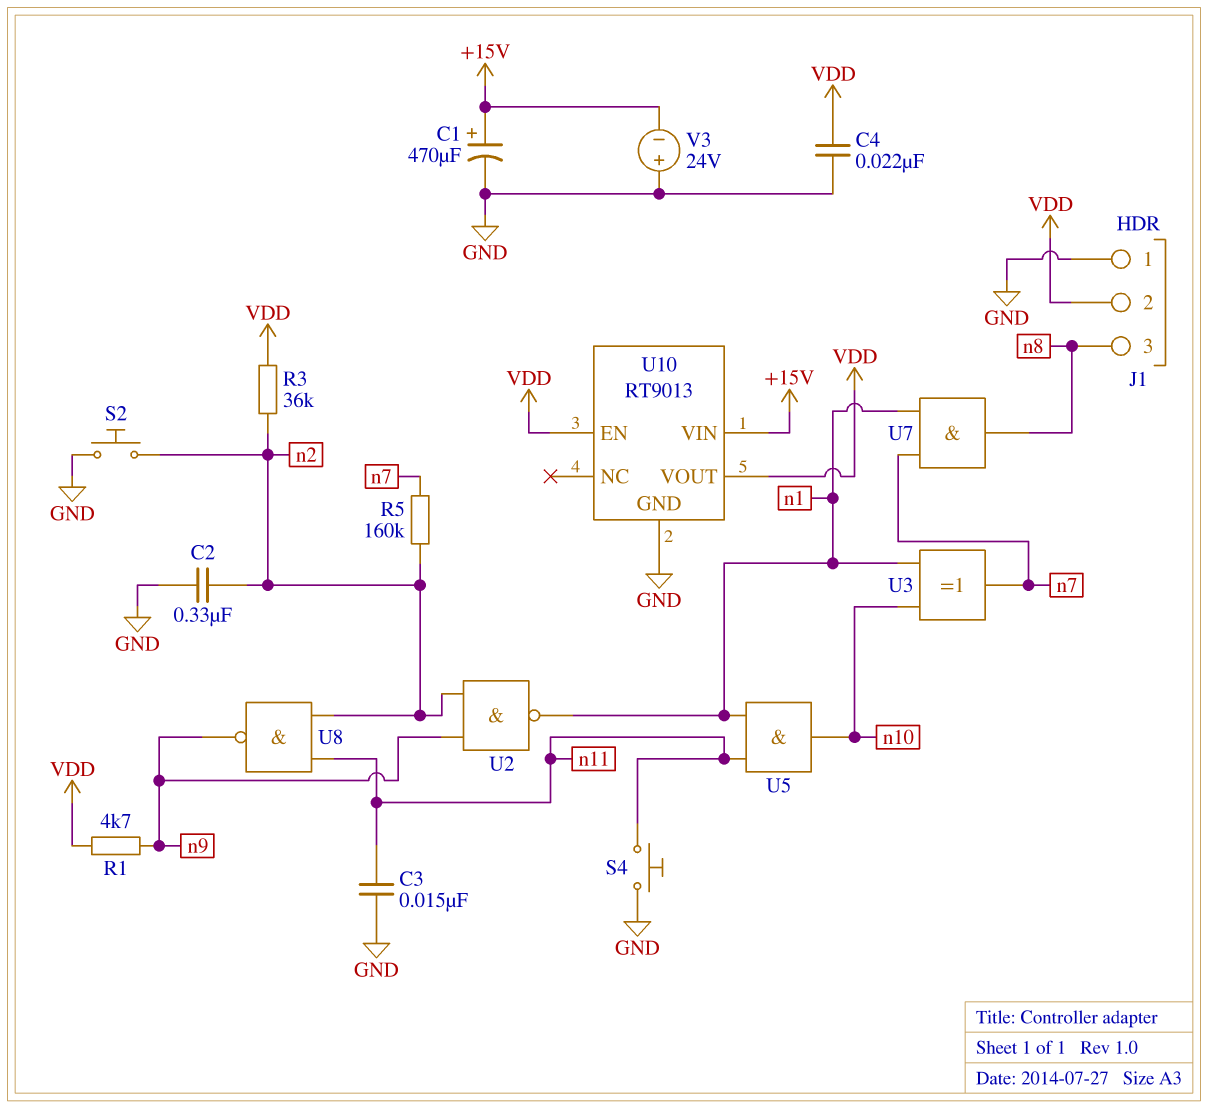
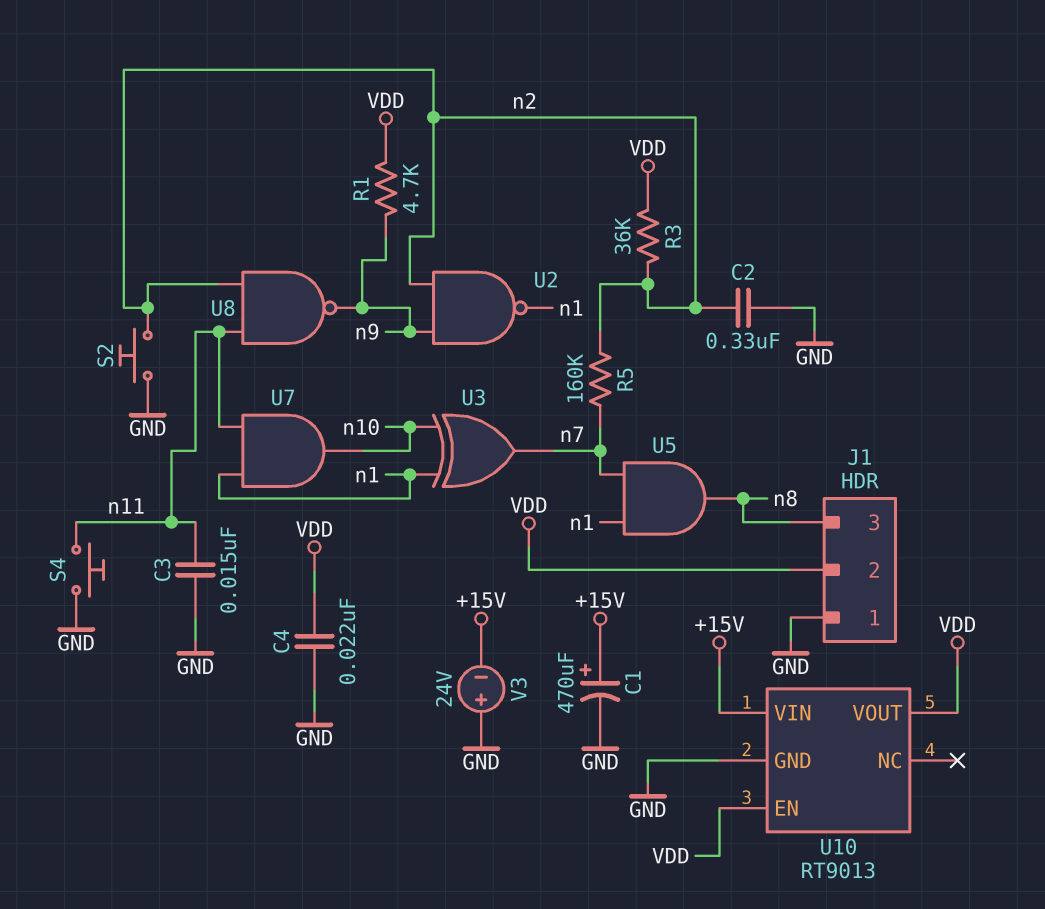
U5: AND (in n1, in n11, out n10) -> AND (in n1, in n7, out n8)
U7: AND (in n1, in n7, out n8) -> AND (in n1, in n11, out n10)

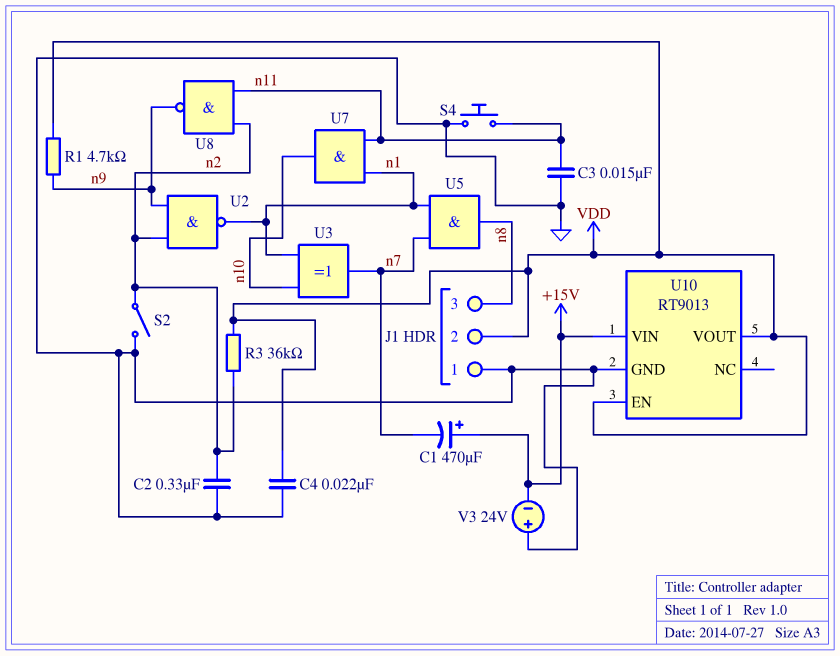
C1: 470uF (plus +15V, minus GND) -> 470uF (plus +15V, minus n7)
R5: 160k (n2, n7) -> none
S2: button (GND, n2) -> switch (GND, n2)

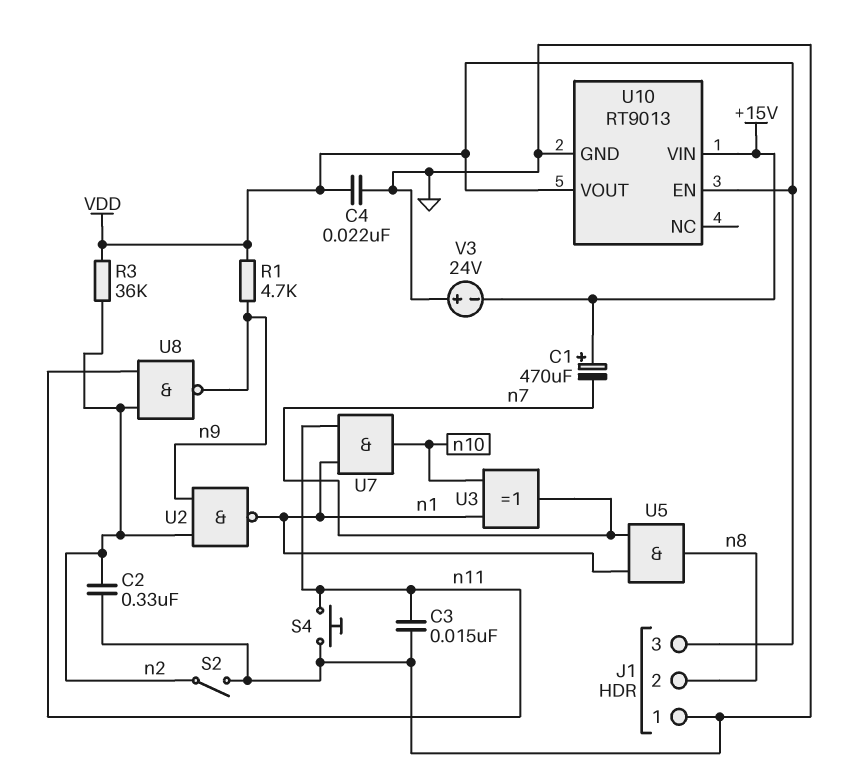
J1 pin 2: VDD -> n8
J1 pin 3: n8 -> VDD

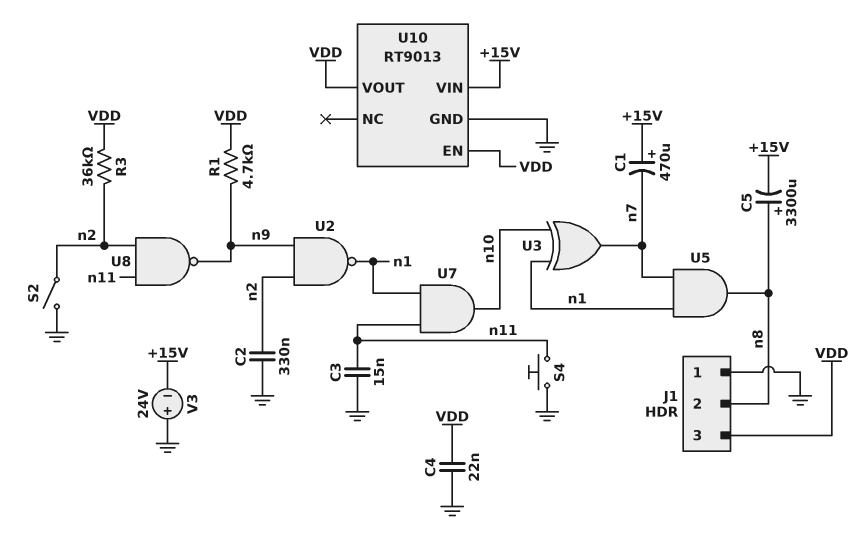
C5: none -> 3300uF (plus n8, minus +15V)

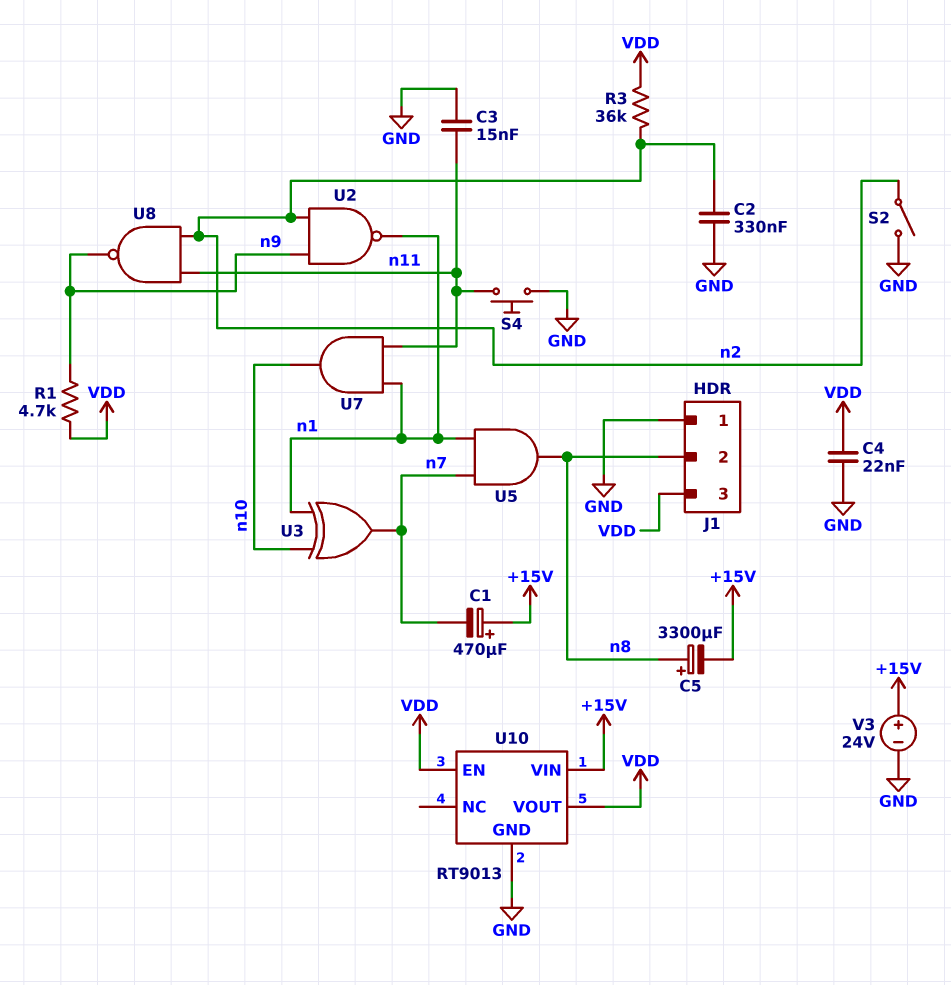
V3: 24V (plus GND, minus +15V) -> 24V (plus +15V, minus GND)

